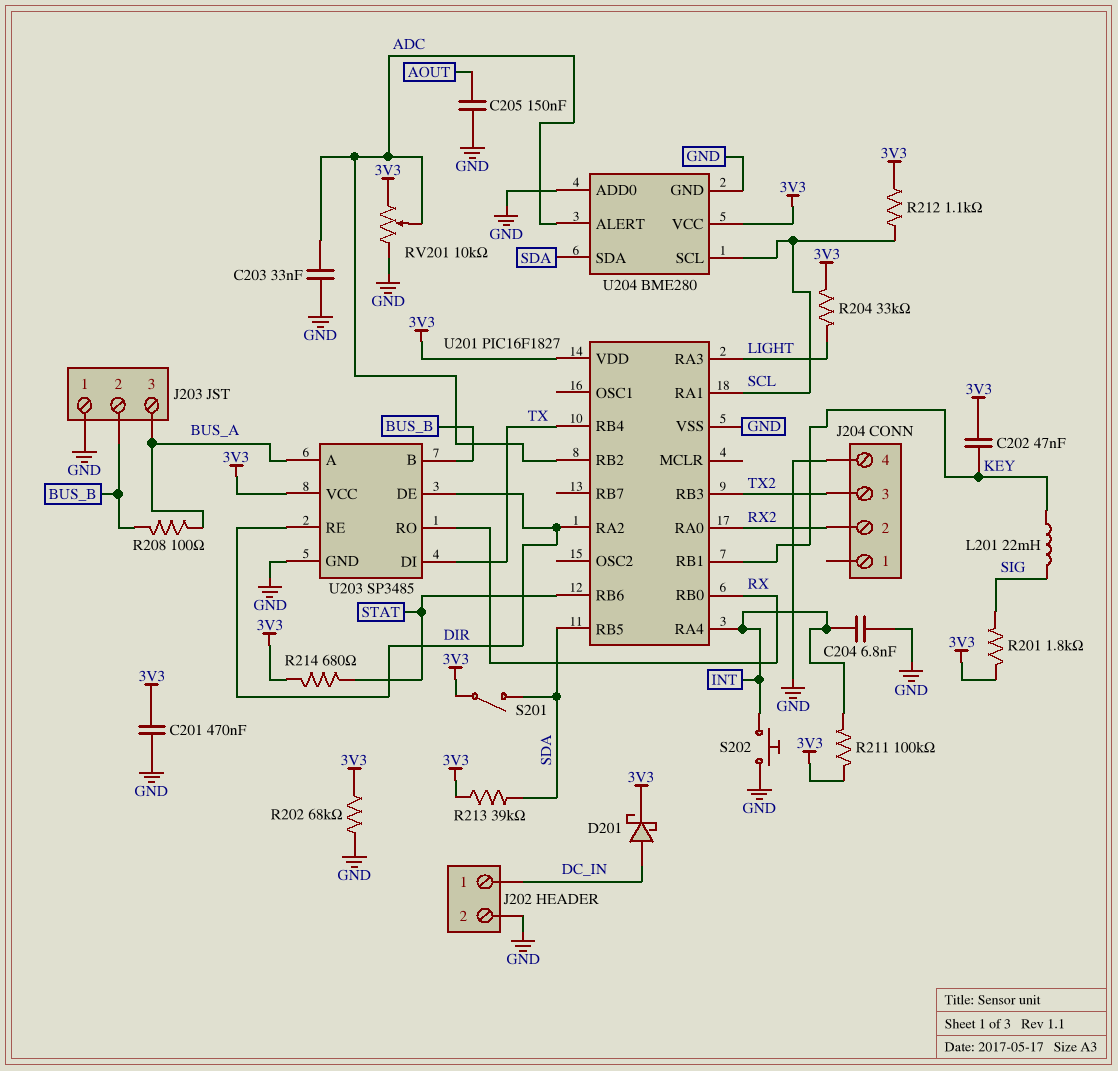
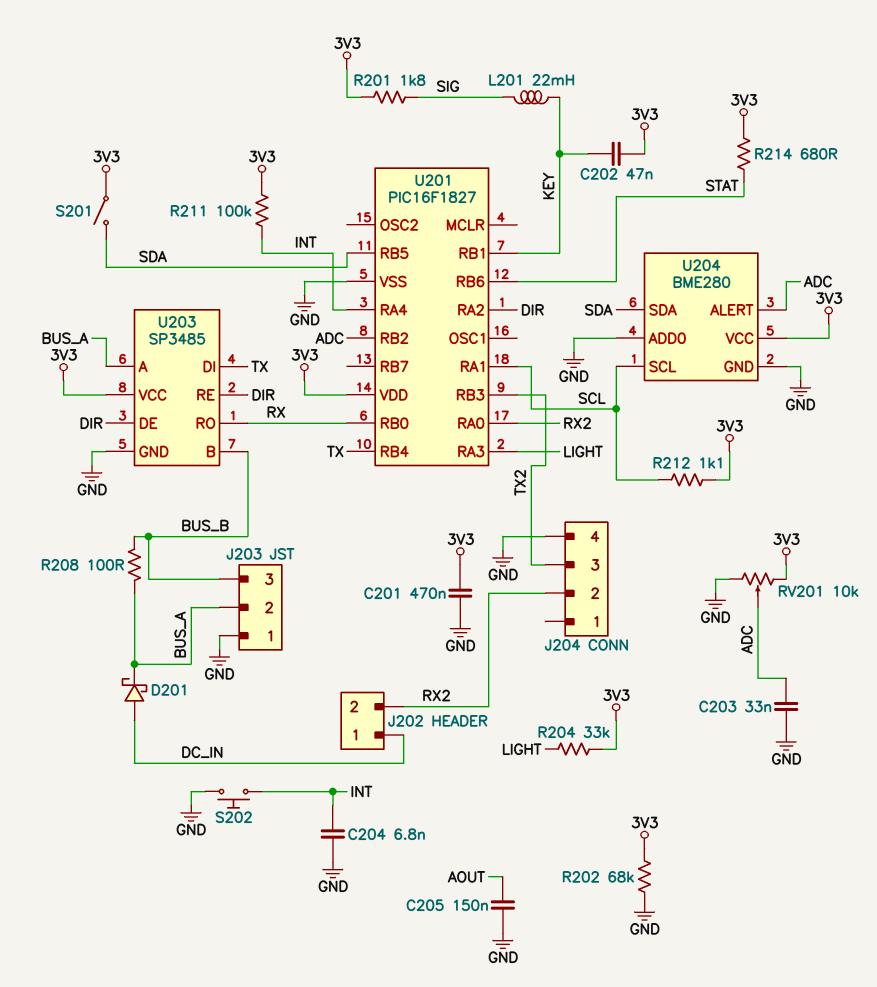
D201: schottky (A DC_IN, K 3V3) -> schottky (A DC_IN, K BUS_A)
J202 pin 2: GND -> RX2
J203 pin 2: BUS_B -> BUS_A
J203 pin 3: BUS_A -> BUS_B
R213: 39k (3V3, SDA) -> none

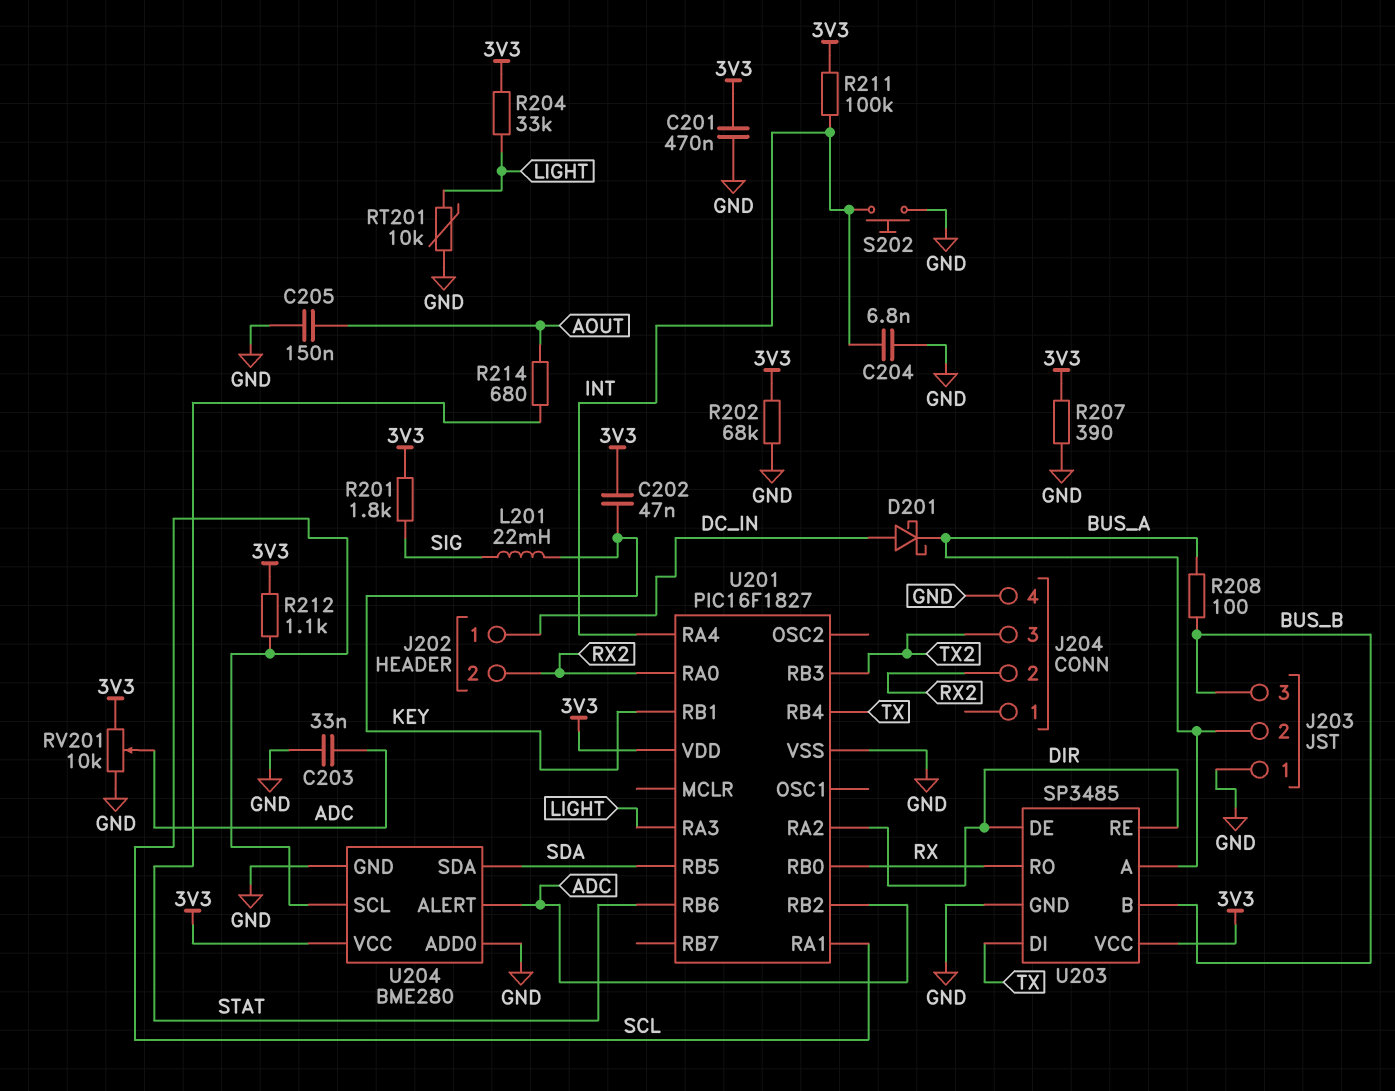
R207: none -> 390 (3V3, GND)
R214: 680 (3V3, STAT) -> 680 (AOUT, STAT)
RT201: none -> 10k (GND, LIGHT)
S201: switch (3V3, SDA) -> none

